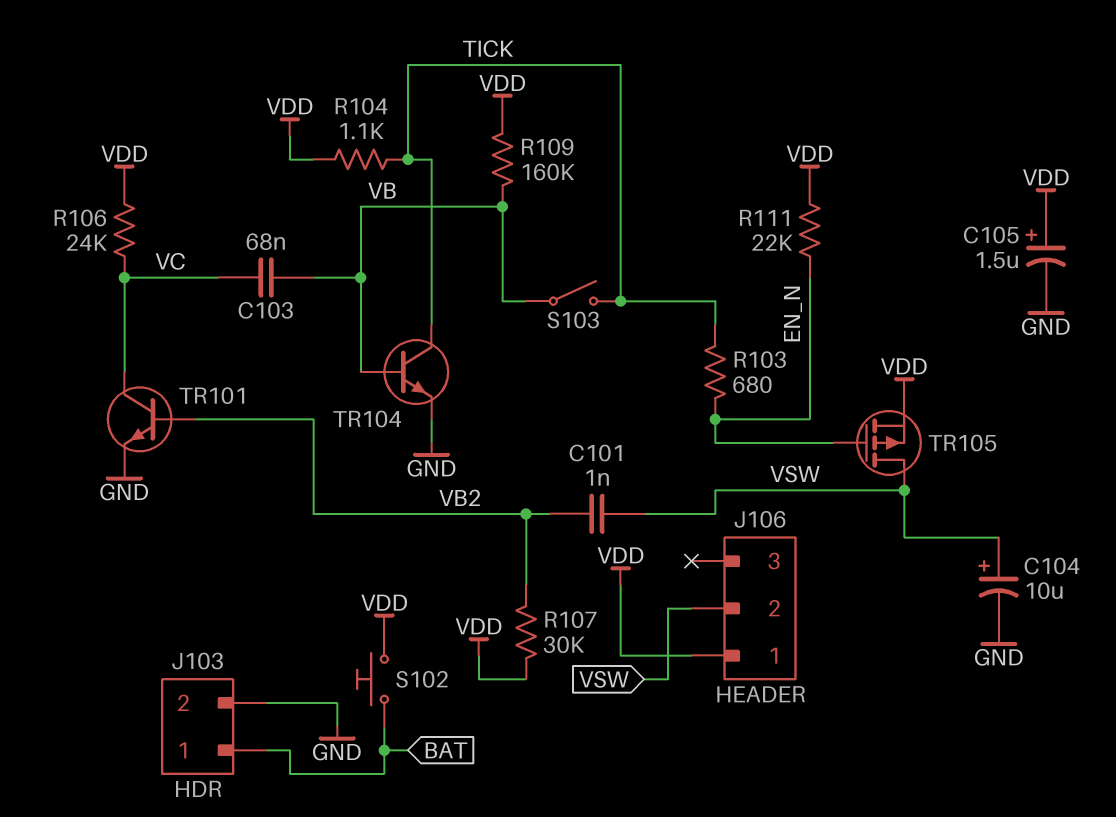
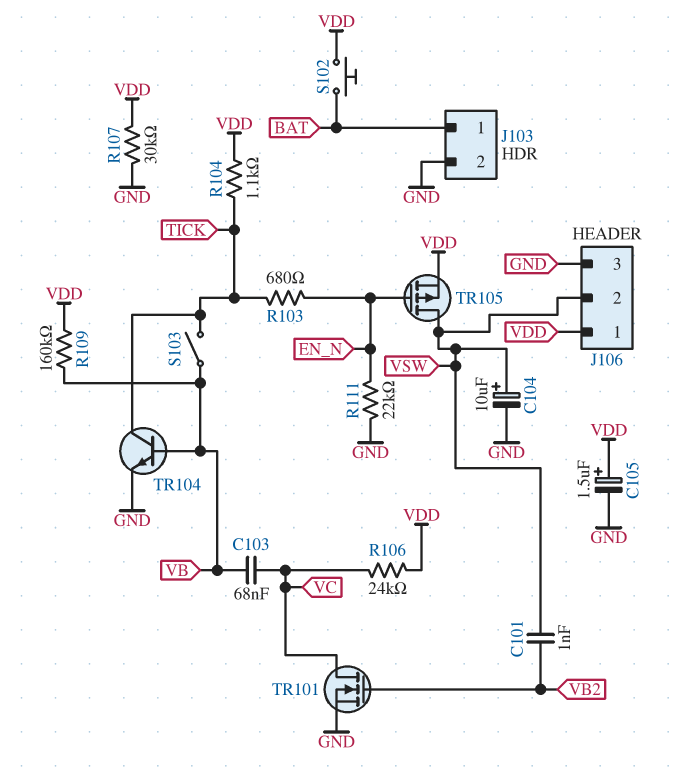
J106 pin 3: none -> GND
R107: 30k (VB2, VDD) -> 30k (GND, VDD)
R111: 22k (EN_N, VDD) -> 22k (EN_N, GND)
TR101: NPN (B VB2, C VC, E GND) -> NMOS (G VB2, D VC, S GND)

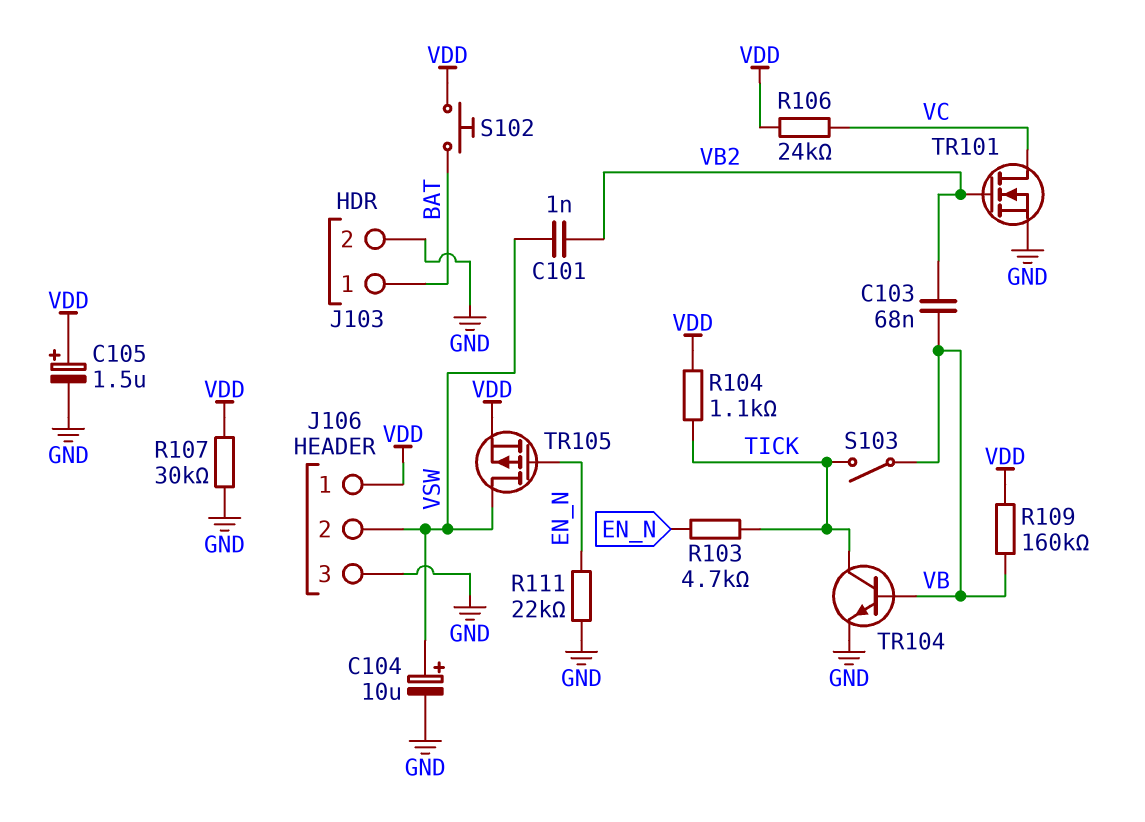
C103: 68nF (VB, VC) -> 68nF (VB, VB2)
R103: 680 (EN_N, TICK) -> 4.7k (EN_N, TICK)

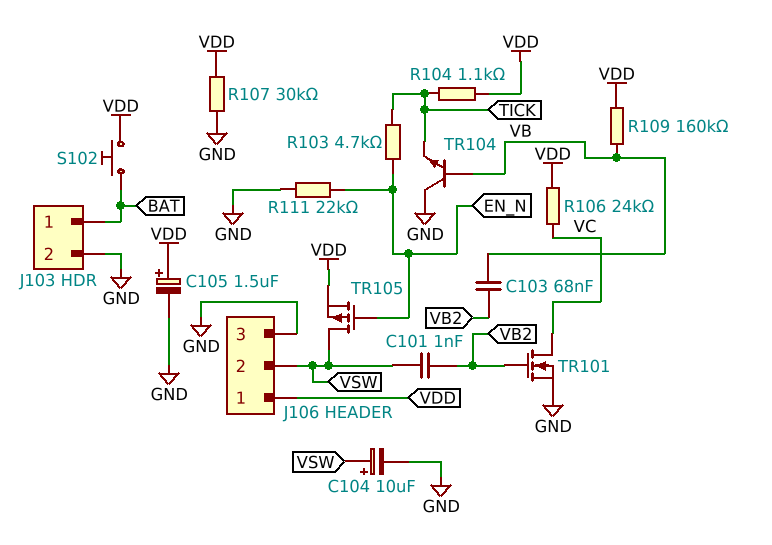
S103: switch (TICK, VB) -> none
TR104: NPN (B VB, C TICK, E GND) -> NPN (B VB, C GND, E TICK)

